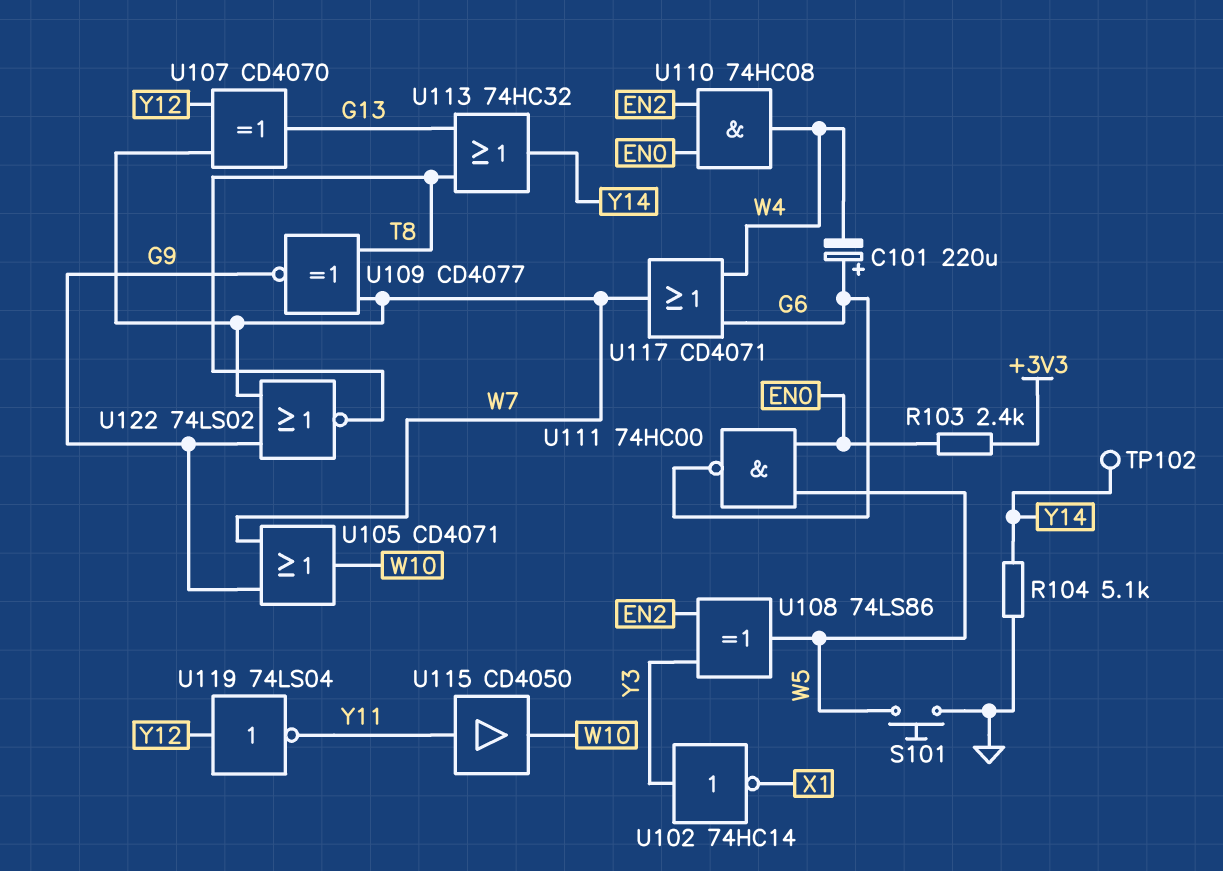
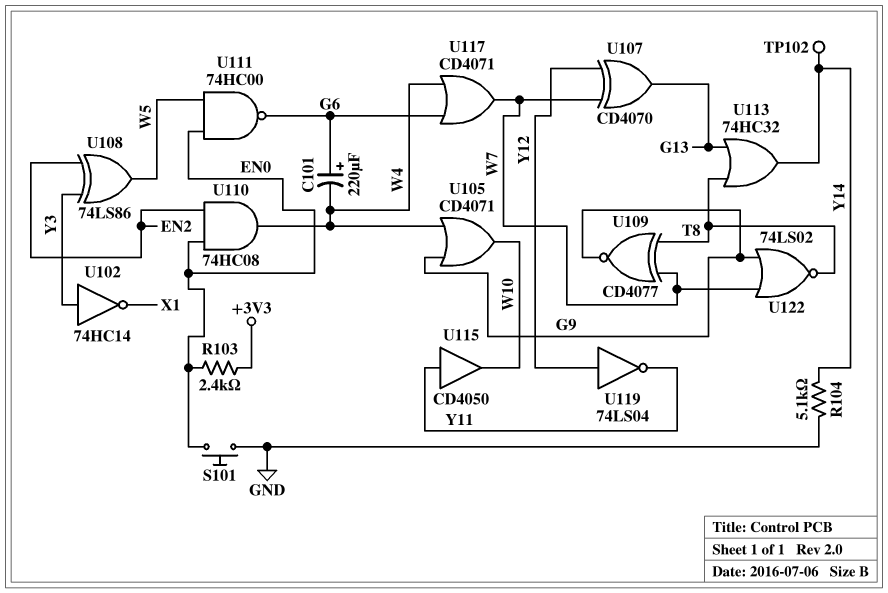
S101: button (GND, W5) -> button (EN0, GND)
U105: OR CD4071 (in G9, in W7, out W10) -> OR CD4071 (in G9, in W4, out W10)

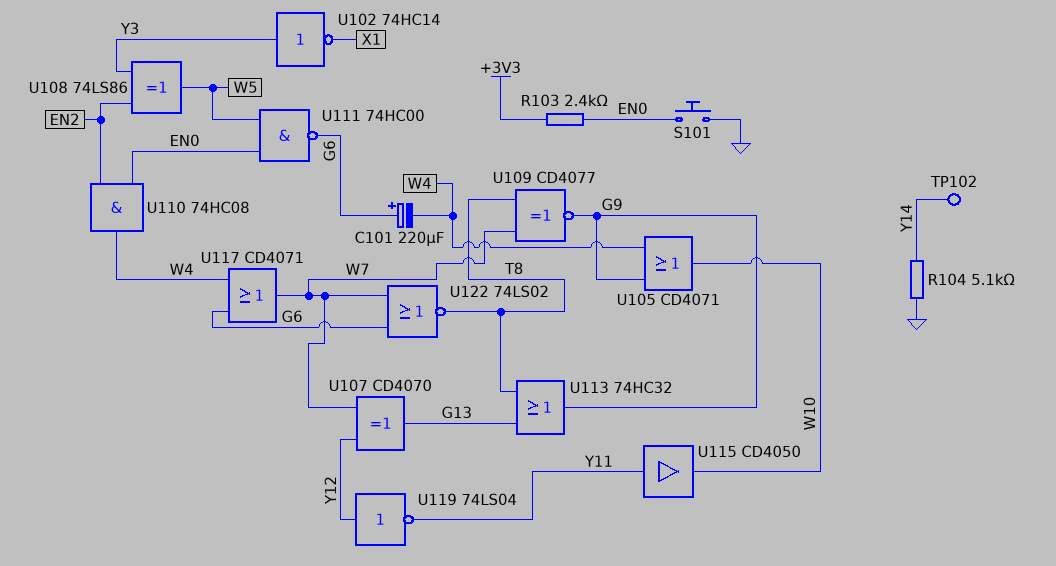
U113: OR 74HC32 (in G13, in T8, out Y14) -> OR 74HC32 (in G13, in T8, out G9)
U122: NOR 74LS02 (in G9, in W7, out T8) -> NOR 74LS02 (in G6, in W7, out T8)

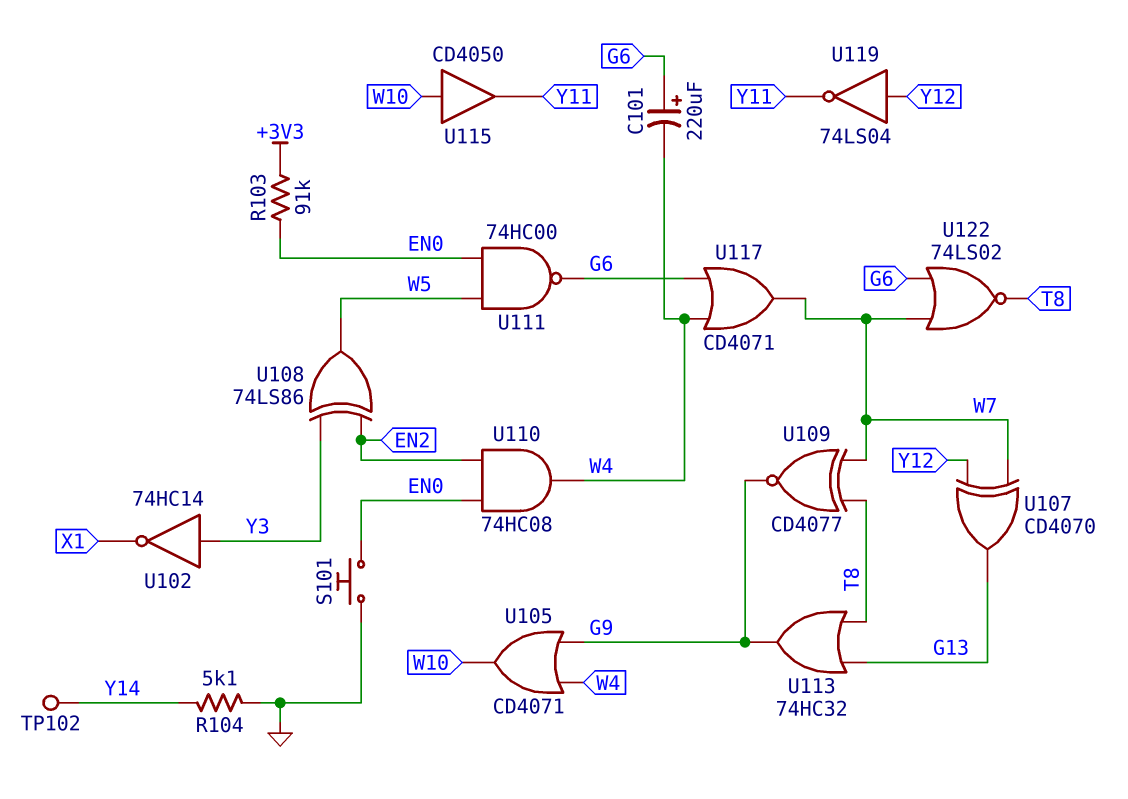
R103: 2.4k (+3V3, EN0) -> 91k (+3V3, EN0)
U115: buffer CD4050 (in Y11, out W10) -> buffer CD4050 (in W10, out Y11)

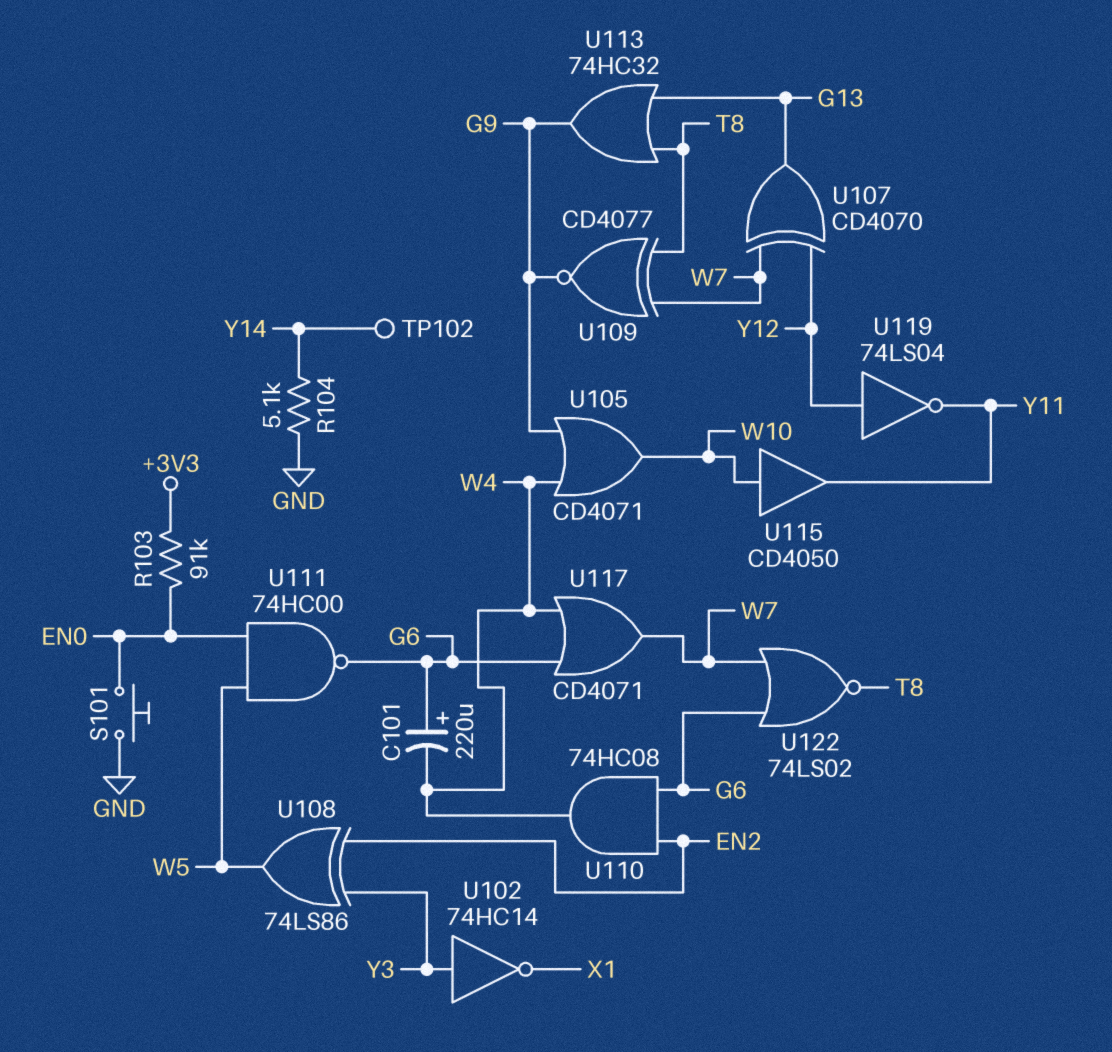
U110: AND 74HC08 (in EN0, in EN2, out W4) -> AND 74HC08 (in EN2, in G6, out W4)

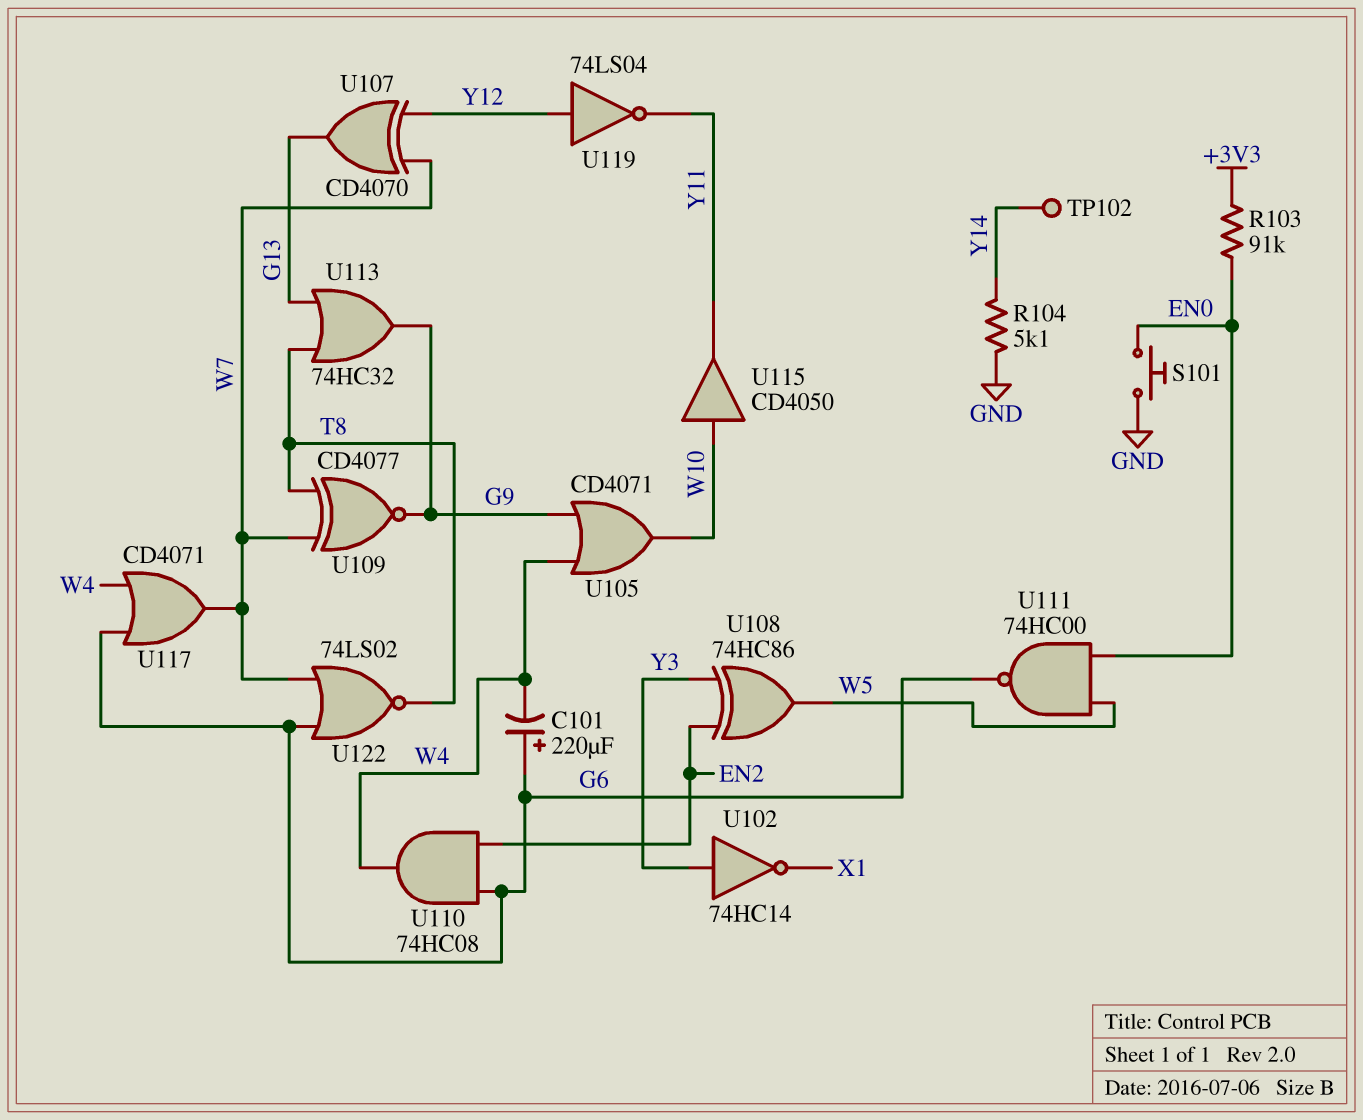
U108: XOR 74LS86 (in EN2, in Y3, out W5) -> XOR 74HC86 (in EN2, in Y3, out W5)

